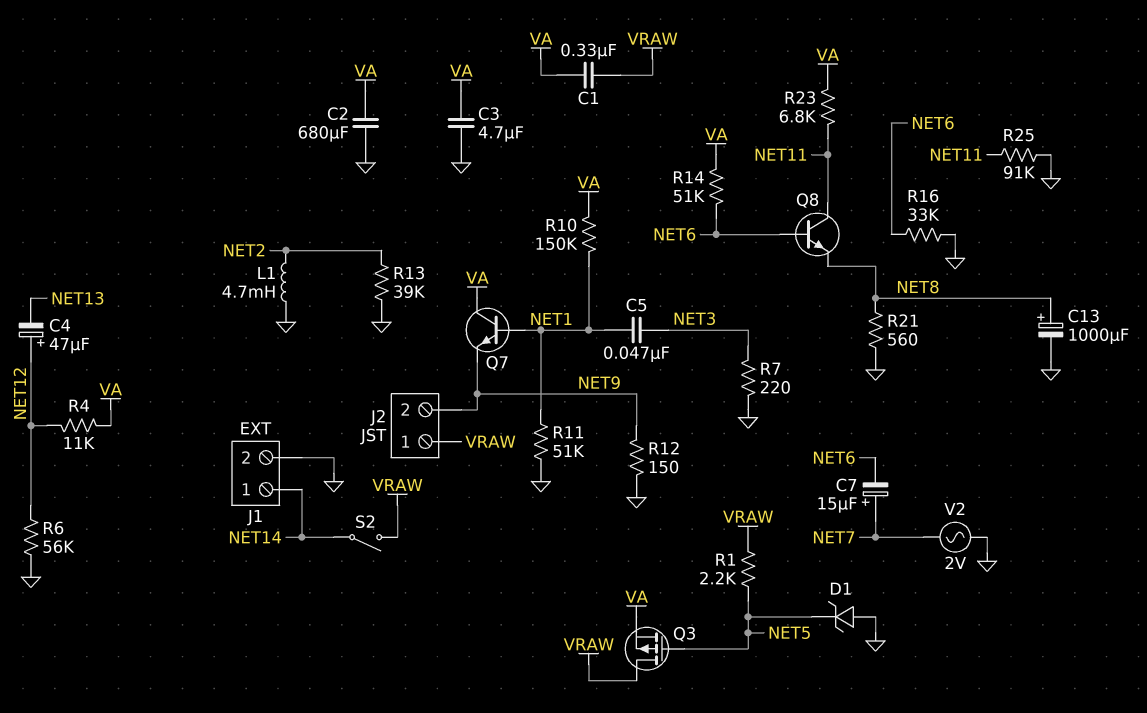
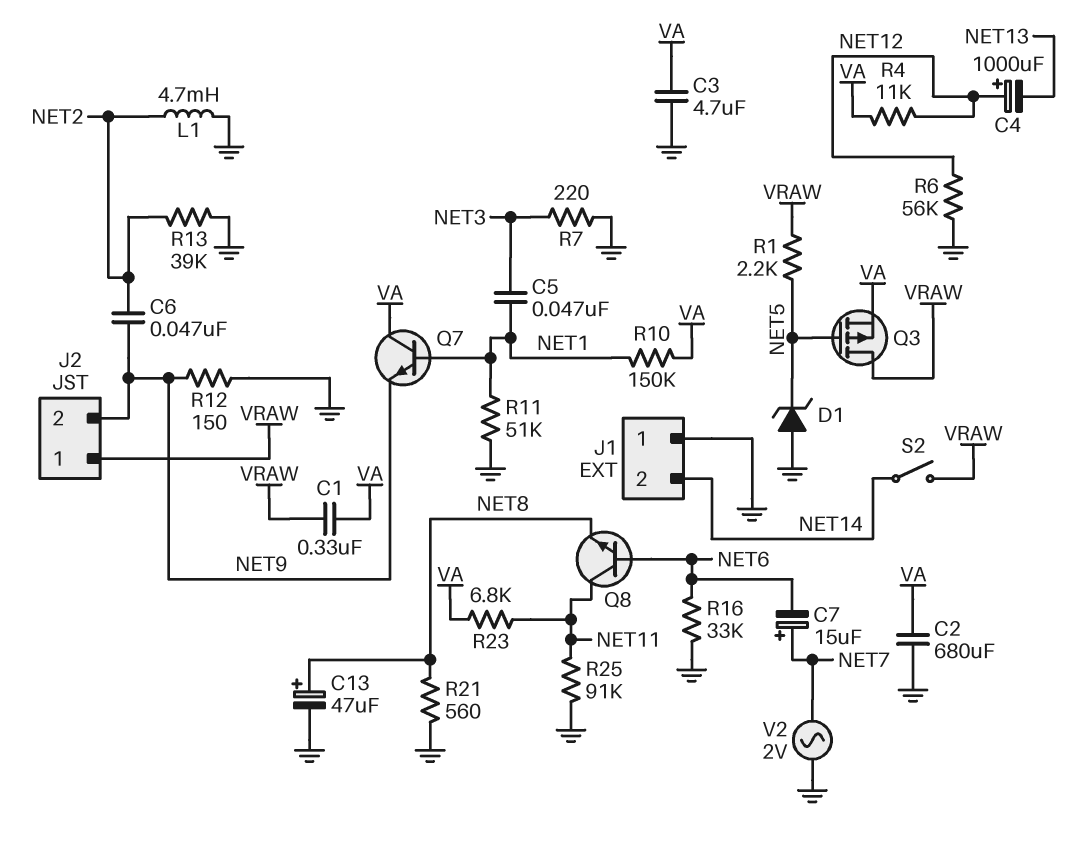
C4: 47uF (plus NET12, minus NET13) -> 1000uF (plus NET12, minus NET13)
C6: none -> 47nF (NET2, NET9)
C13: 1000uF (plus NET8, minus GND) -> 47uF (plus NET8, minus GND)
J1 pin 1: NET14 -> GND
J1 pin 2: GND -> NET14
R14: 51k (NET6, VA) -> none

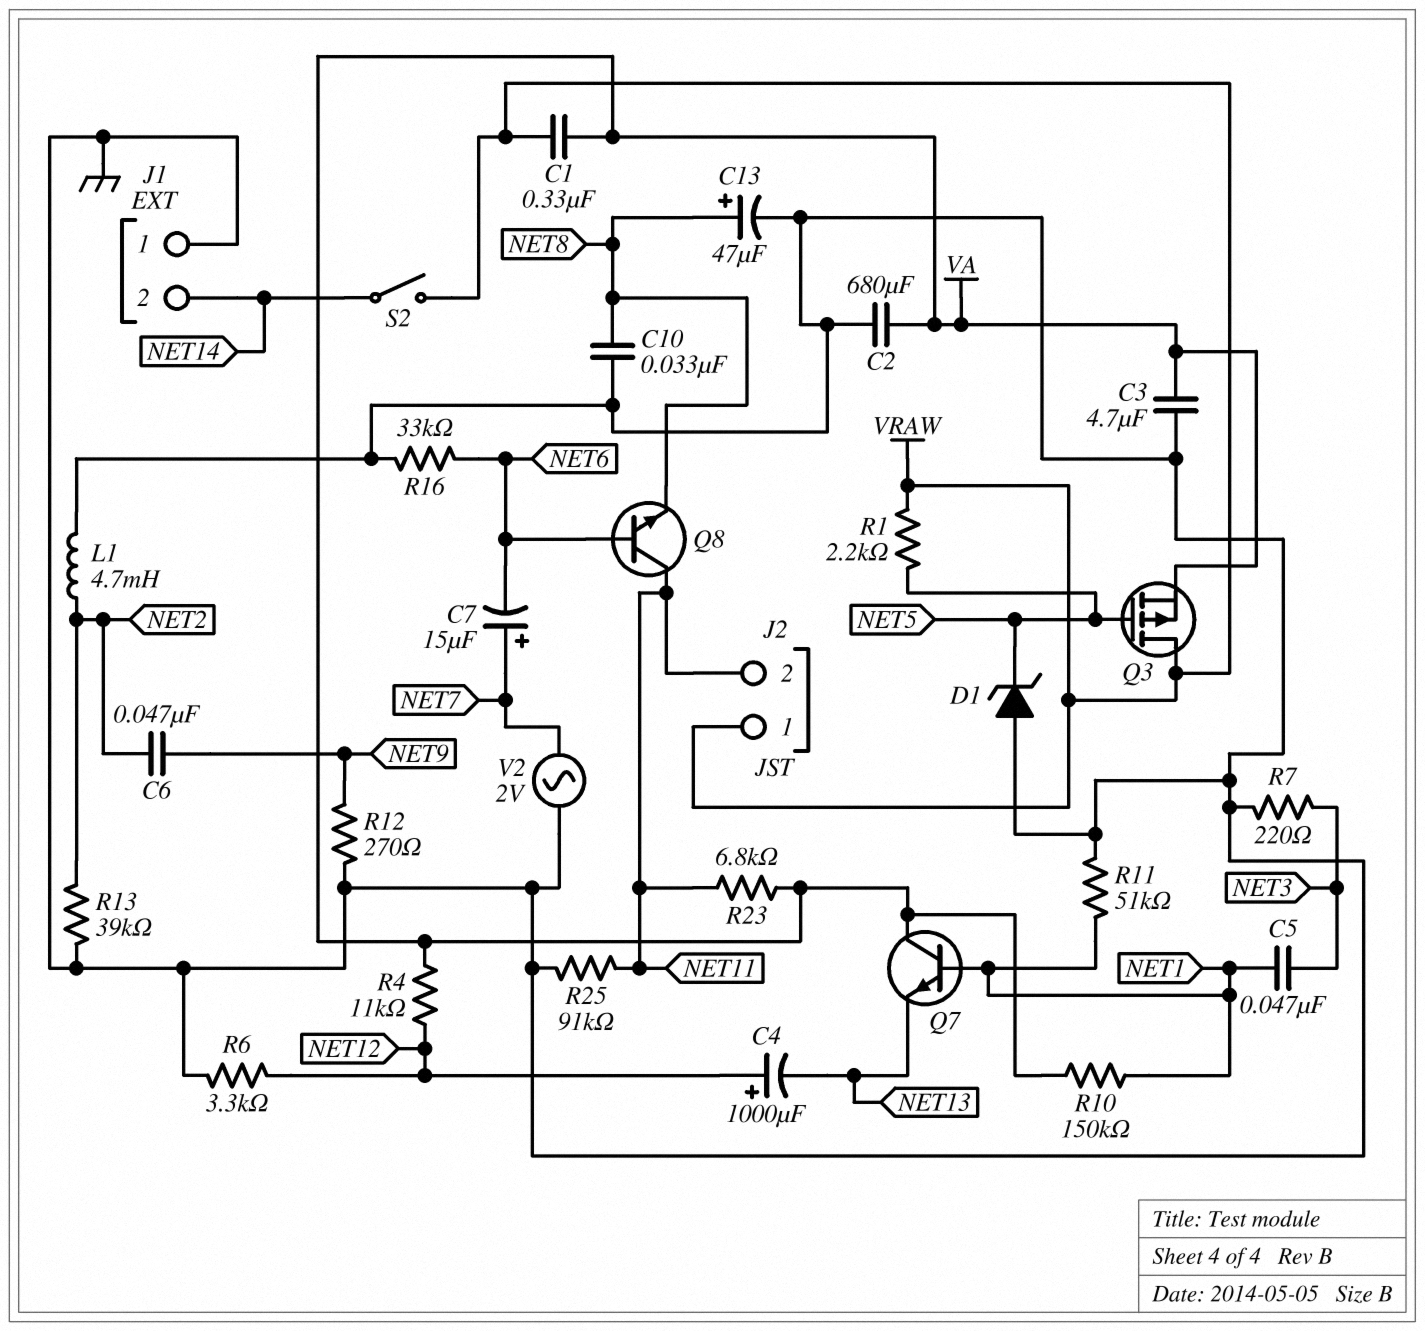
C10: none -> 33nF (GND, NET8)
J2 pin 2: NET9 -> NET11
Q7: NPN (B NET1, C VA, E NET9) -> NPN (B NET1, C VA, E NET13)
R6: 56k (GND, NET12) -> 3.3k (GND, NET12)
R12: 150 (GND, NET9) -> 270 (GND, NET9)
R21: 560 (GND, NET8) -> none

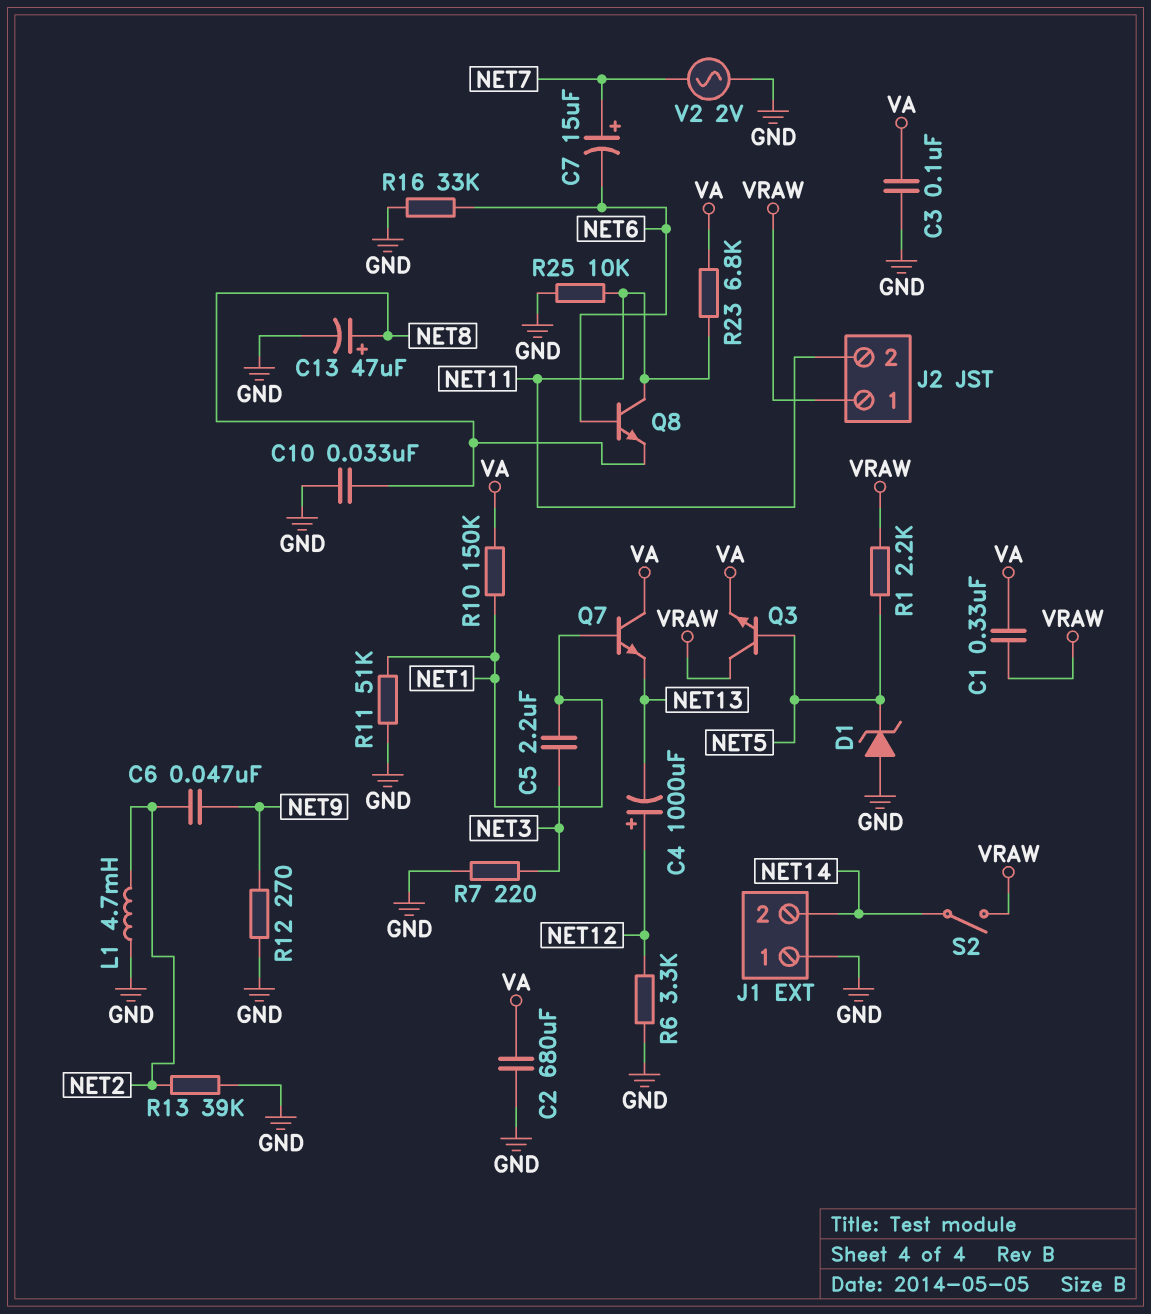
C3: 4.7uF (GND, VA) -> 100nF (GND, VA)
C5: 47nF (NET1, NET3) -> 2.2uF (NET1, NET3)
Q3: PMOS (G NET5, D VRAW, S VA) -> NPN (B NET5, C VRAW, E VA)
R4: 11k (NET12, VA) -> none
R25: 91k (GND, NET11) -> 10k (GND, NET11)

